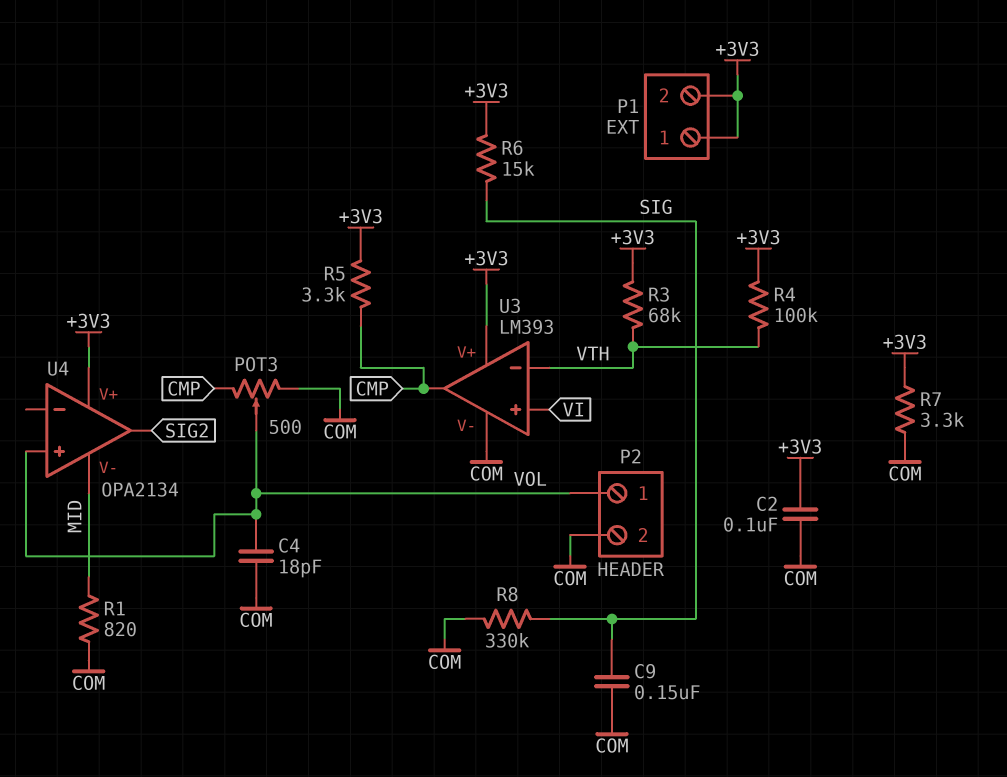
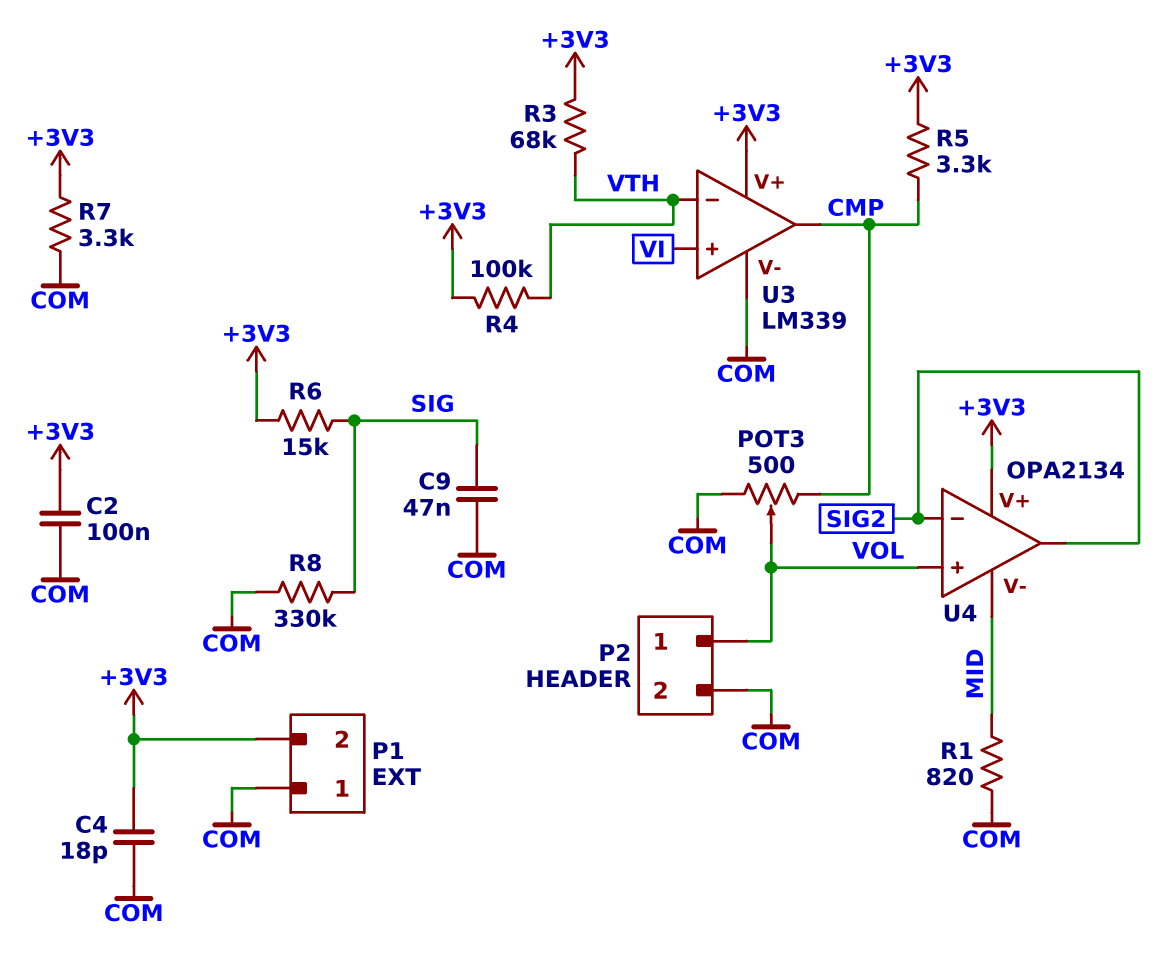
C4: 18pF (COM, VOL) -> 18pF (+3V3, COM)
C9: 150nF (COM, SIG) -> 47nF (COM, SIG)
P1 pin 1: +3V3 -> COM
U3: LM393 -> LM339
U4 pin in-: none -> SIG2

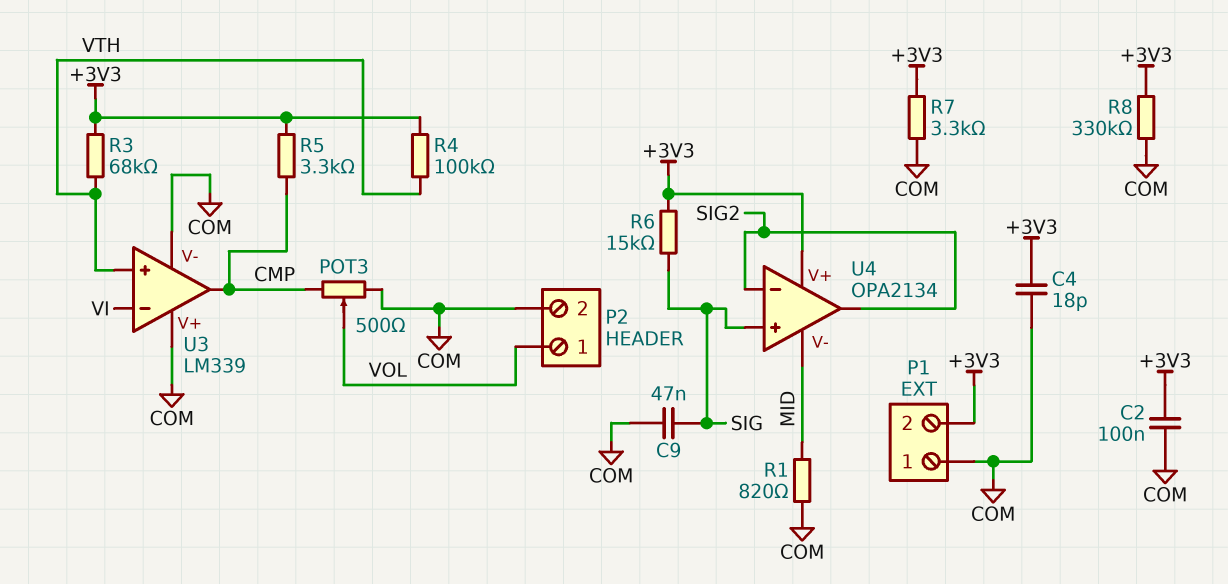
R8: 330k (COM, SIG) -> 330k (+3V3, COM)
U3 pin V+: +3V3 -> COM
U3 pin in+: VI -> VTH
U3 pin in-: VTH -> VI
U4 pin in+: VOL -> SIG

